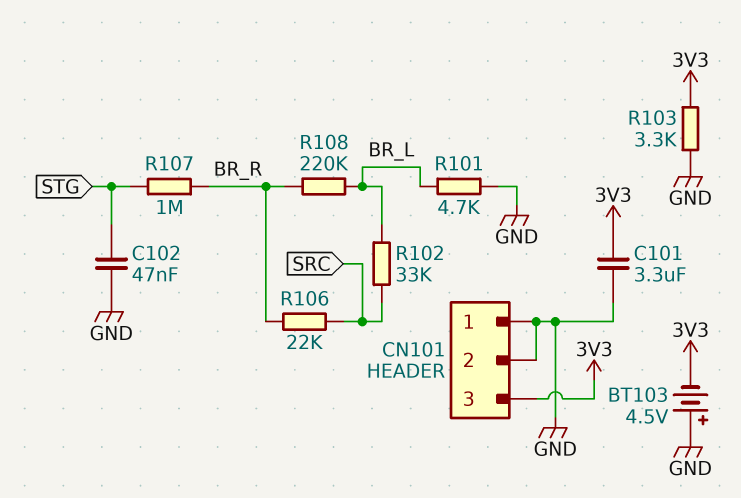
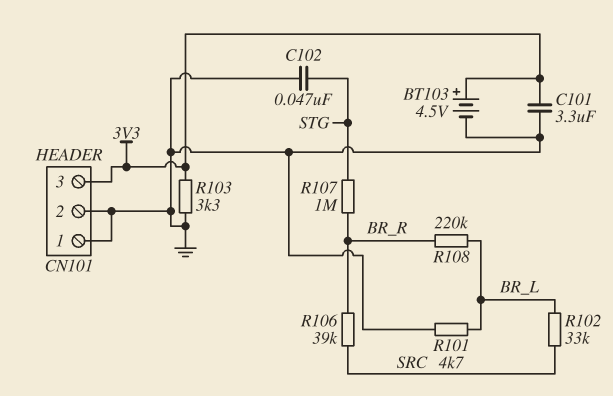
BT103: 4.5V (plus GND, minus 3V3) -> 4.5V (plus 3V3, minus GND)
R106: 22k (BR_R, SRC) -> 39k (BR_R, SRC)

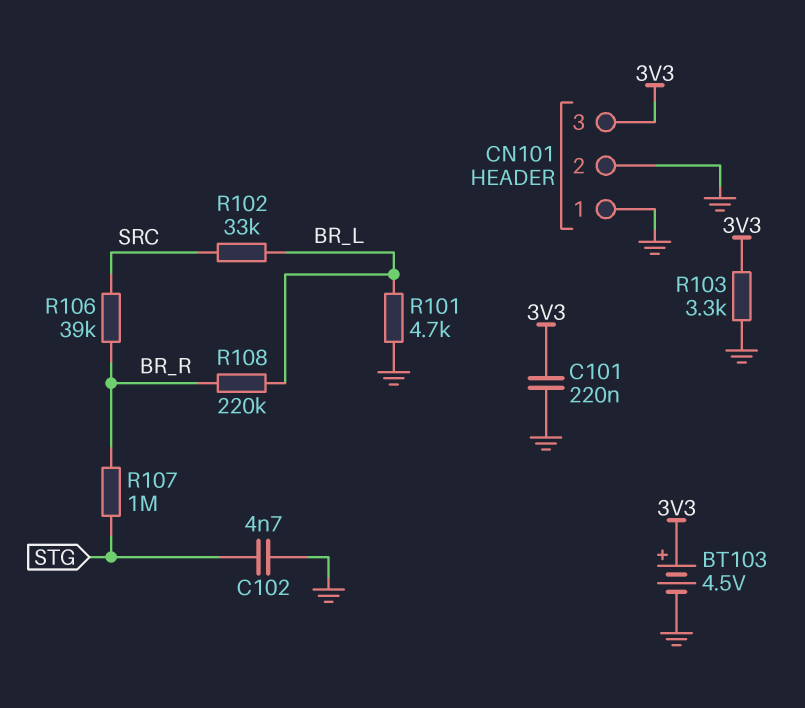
C101: 3.3uF (3V3, GND) -> 220nF (3V3, GND)
C102: 47nF (GND, STG) -> 4.7nF (GND, STG)

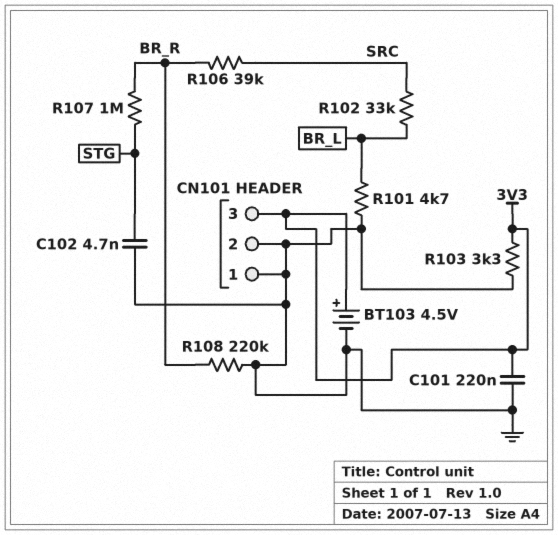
R108: 220k (BR_L, BR_R) -> 220k (BR_R, GND)

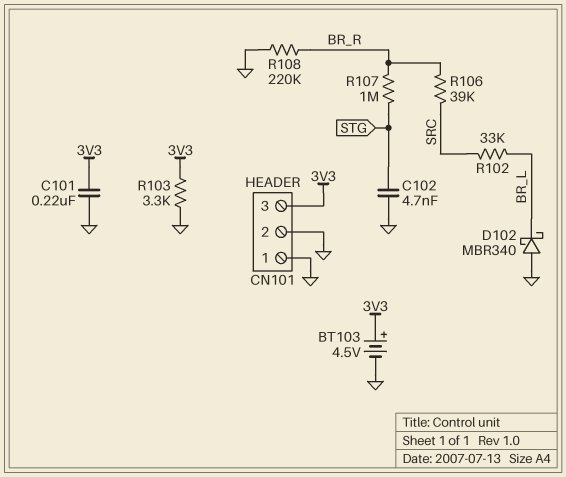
D102: none -> schottky MBR340 (A GND, K BR_L)
R101: 4.7k (BR_L, GND) -> none

